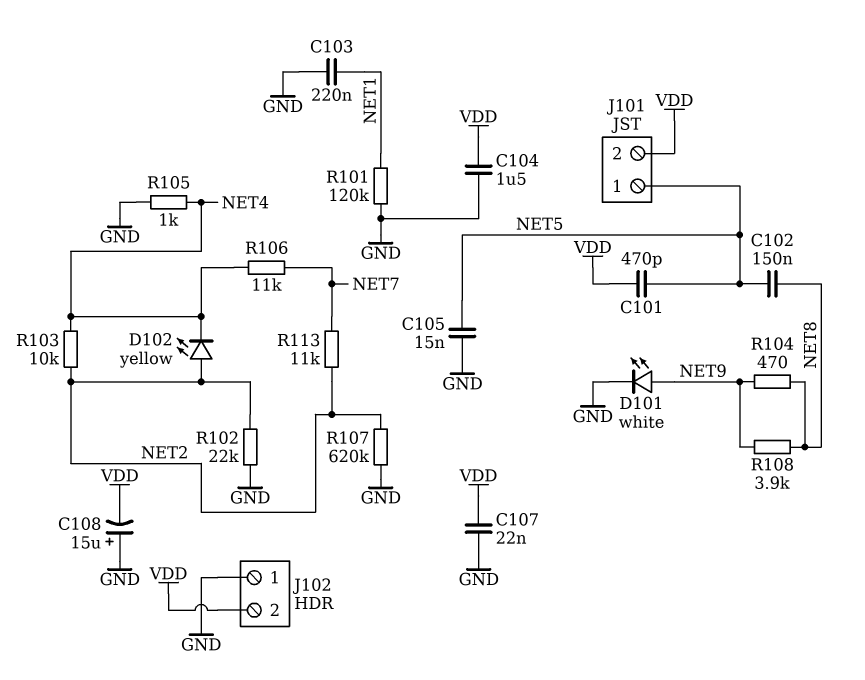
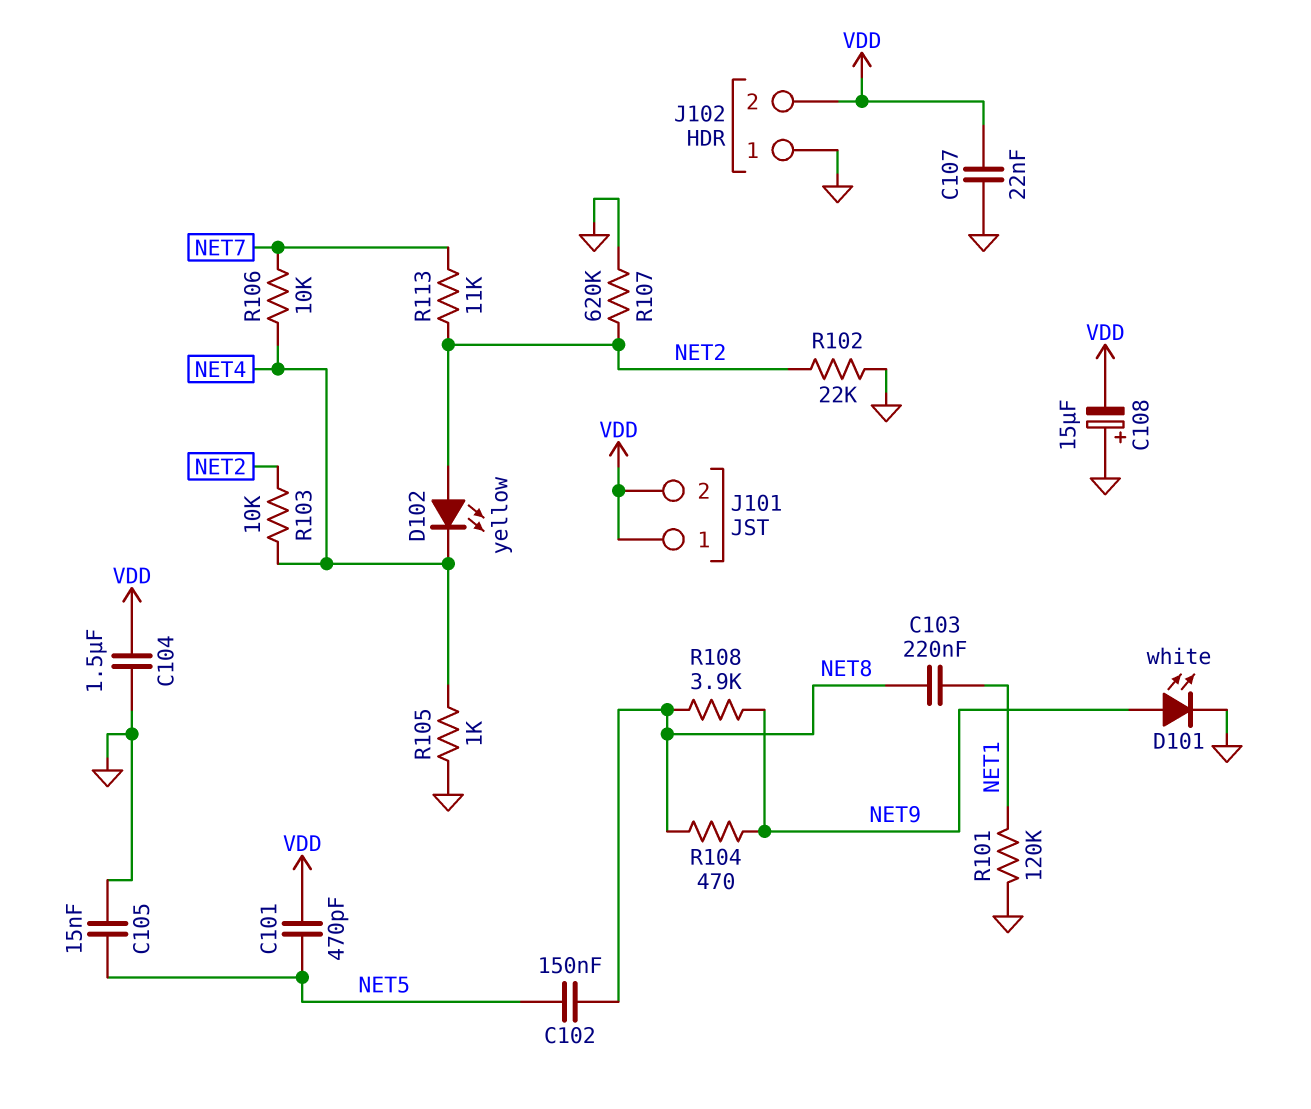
C103: 220nF (GND, NET1) -> 220nF (NET1, NET8)
J101 pin 1: NET5 -> VDD
R106: 11k (NET4, NET7) -> 10k (NET4, NET7)

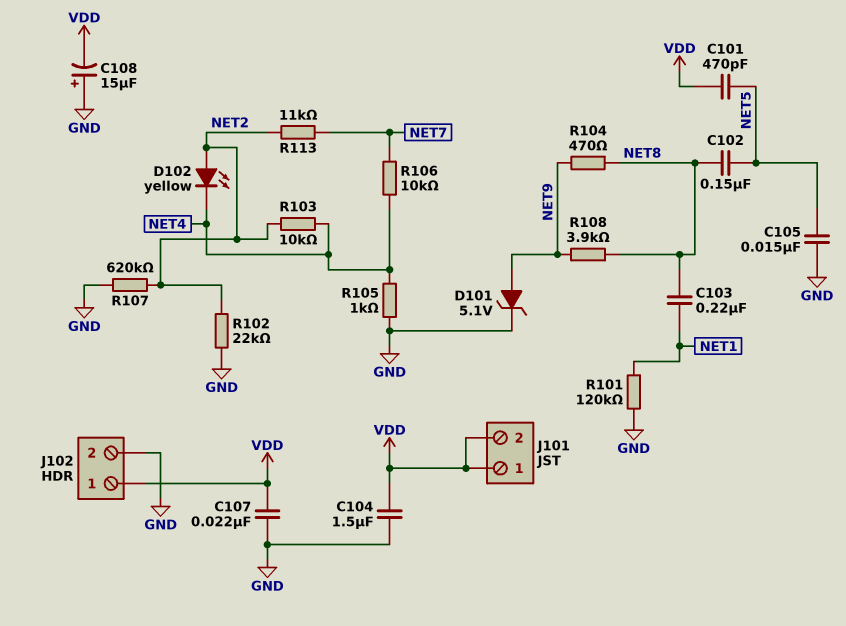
D101: LED white (A NET9, K GND) -> zener 5.1V (A NET9, K GND)
J102 pin 1: GND -> VDD
J102 pin 2: VDD -> GND

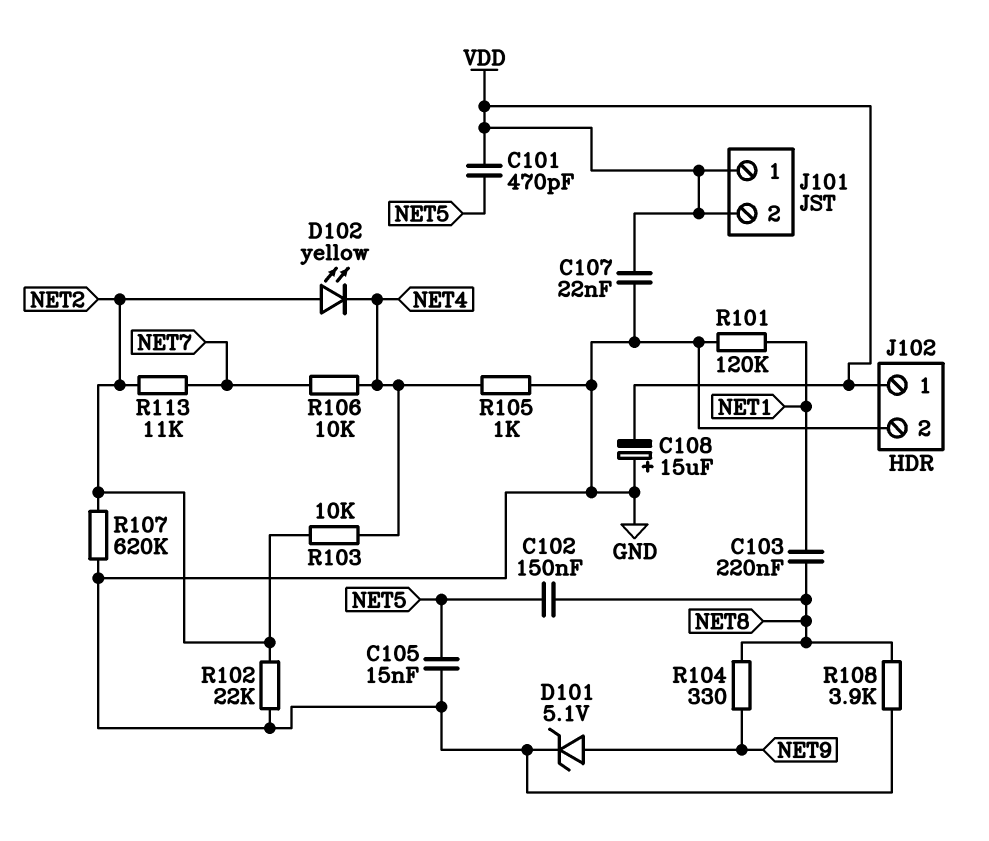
C104: 1.5uF (GND, VDD) -> none
R104: 470 (NET8, NET9) -> 330 (NET8, NET9)
R108: 3.9k (NET8, NET9) -> 3.9k (GND, NET8)

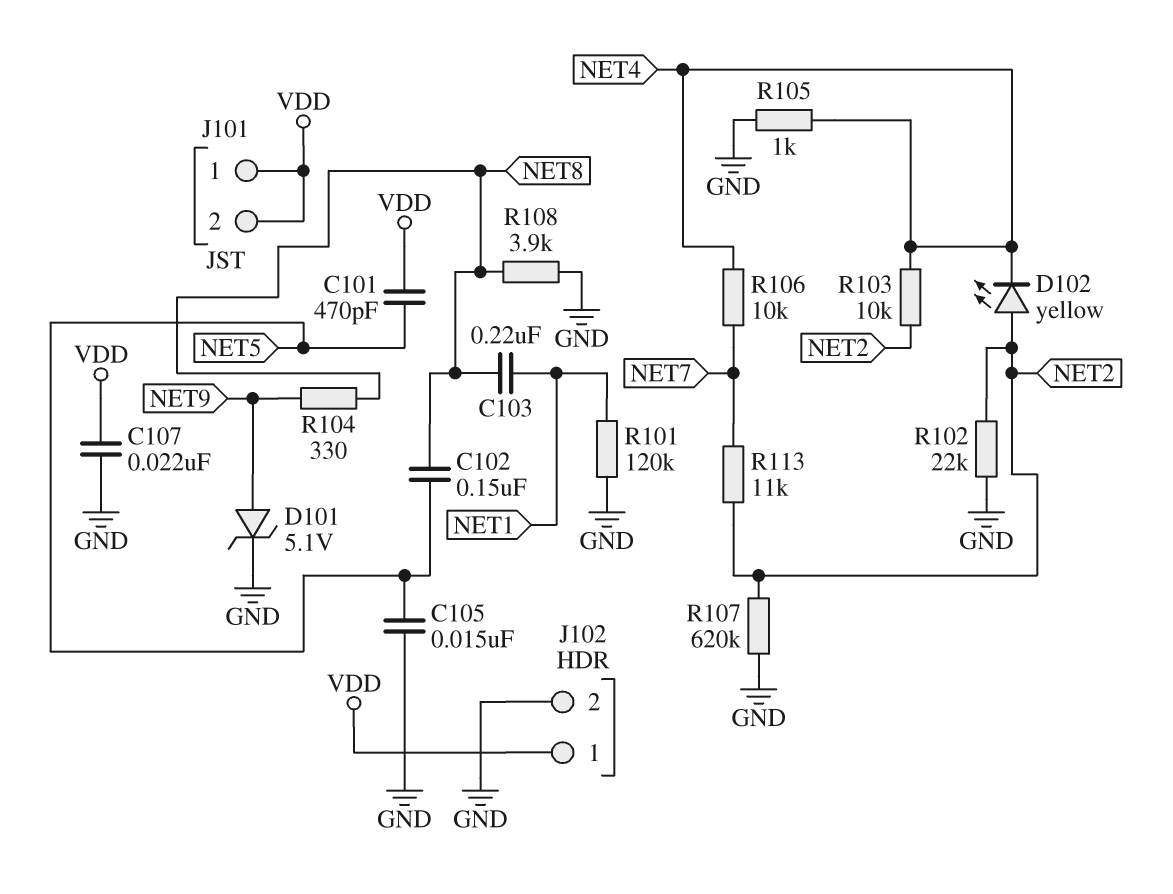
C108: 15uF (plus GND, minus VDD) -> none

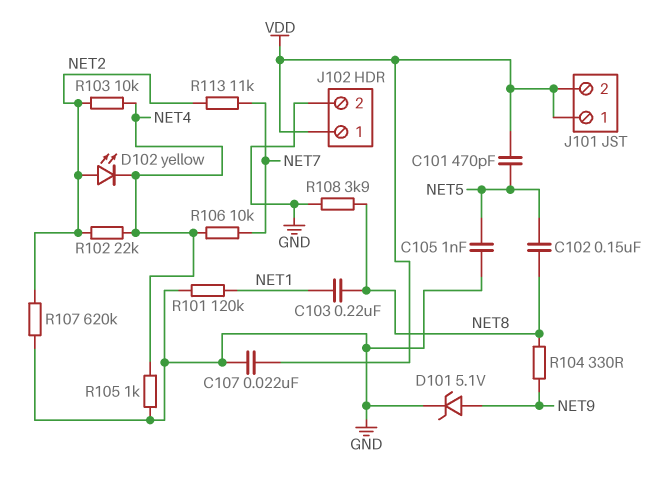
C105: 15nF (GND, NET5) -> 1nF (GND, NET5)
R102: 22k (GND, NET2) -> 22k (NET2, NET4)

